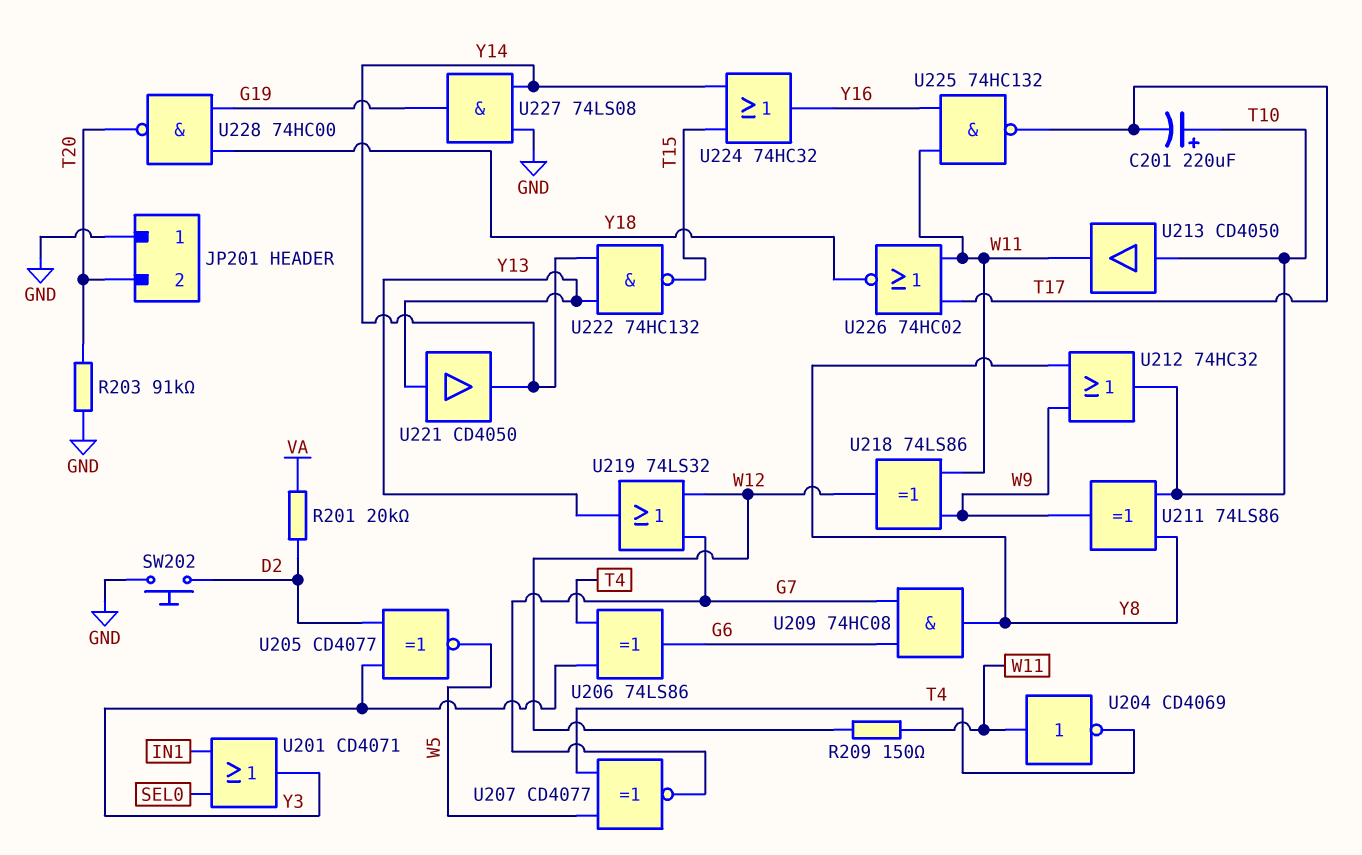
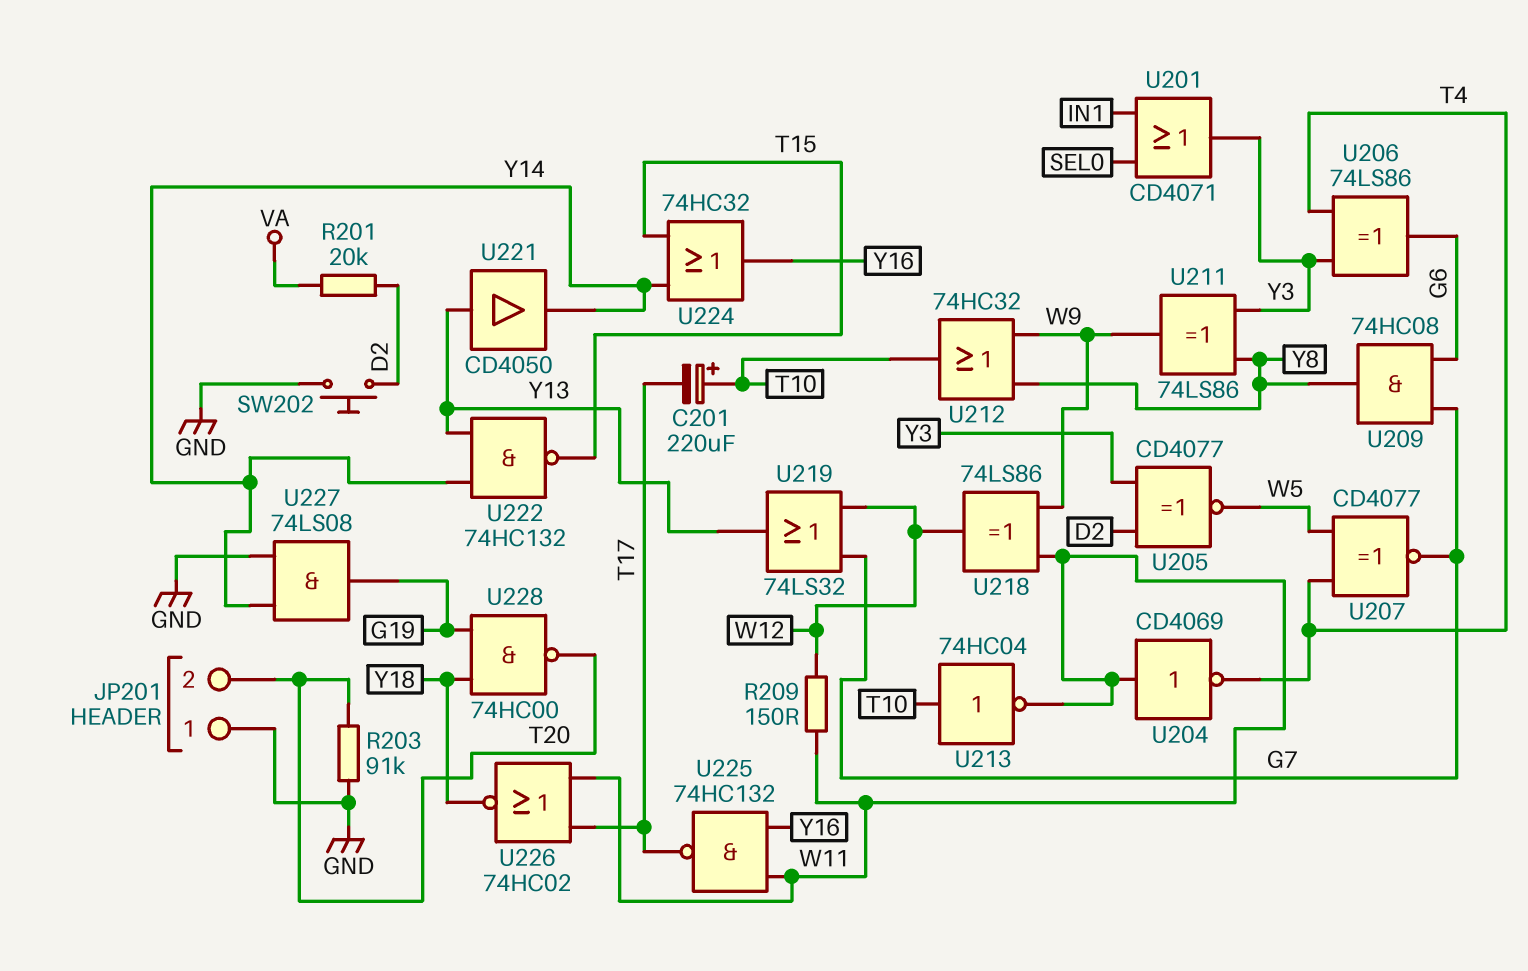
U211: XOR 74LS86 (in T10, in Y8, out W9) -> XOR 74LS86 (in Y3, in Y8, out W9)
U213: buffer CD4050 (in T10, out W11) -> NOT 74HC04 (in T10, out W11)

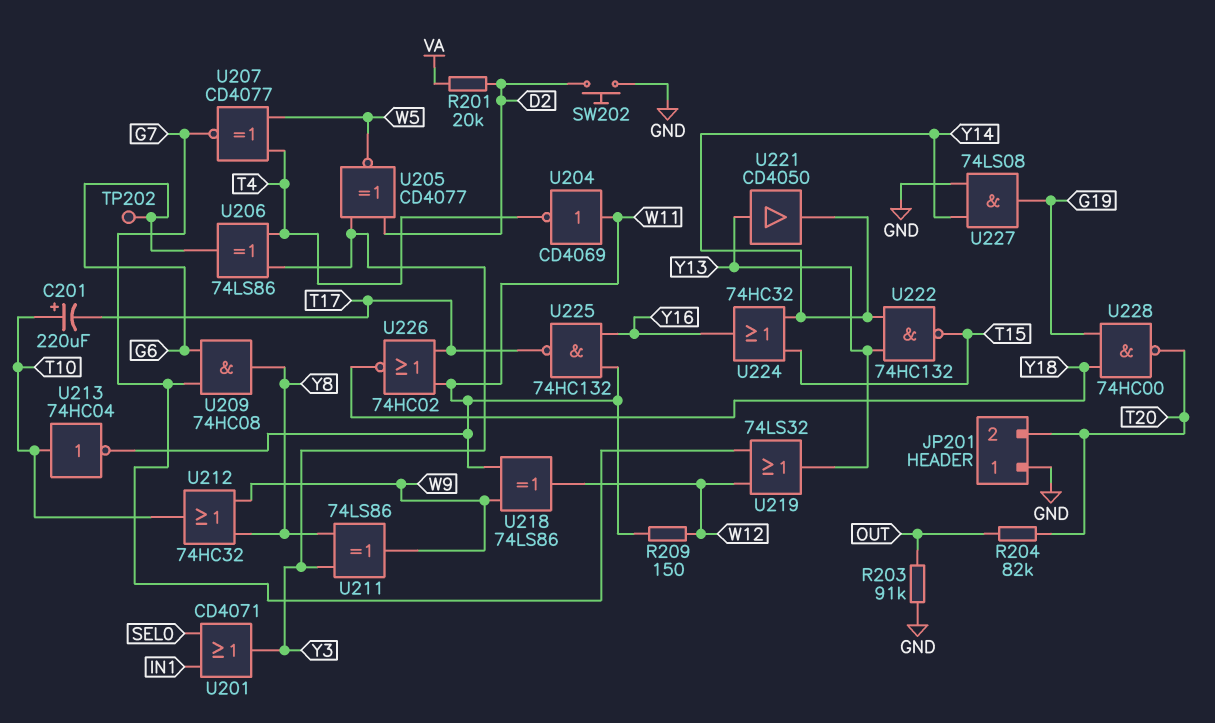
R203: 91k (GND, T20) -> 91k (GND, OUT)
R204: none -> 82k (OUT, T20)
TP202: none -> test point (G6)

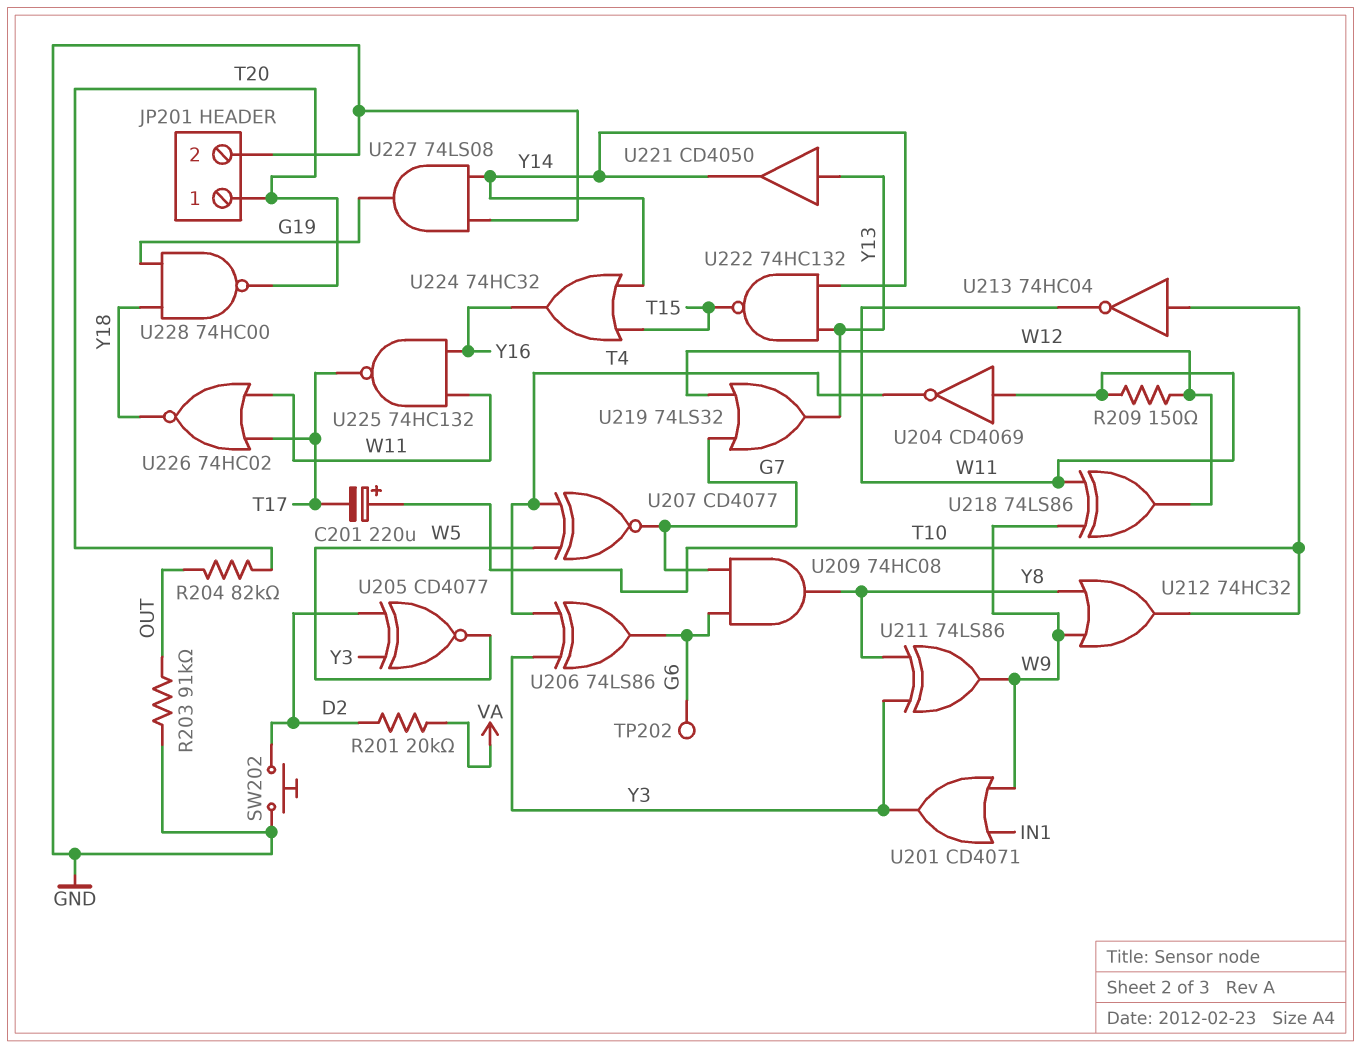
JP201 pin 1: GND -> T20
JP201 pin 2: T20 -> GND
U201: OR CD4071 (in IN1, in SEL0, out Y3) -> OR CD4071 (in IN1, in W9, out Y3)

